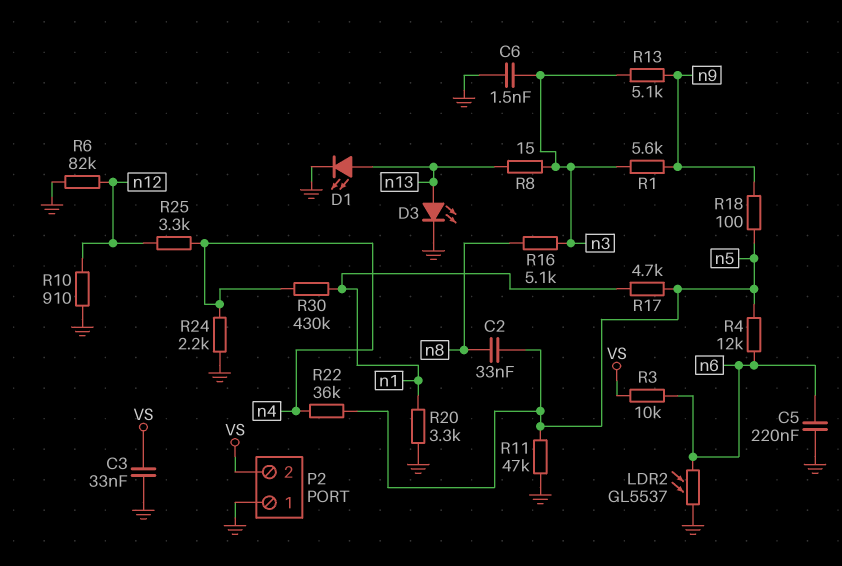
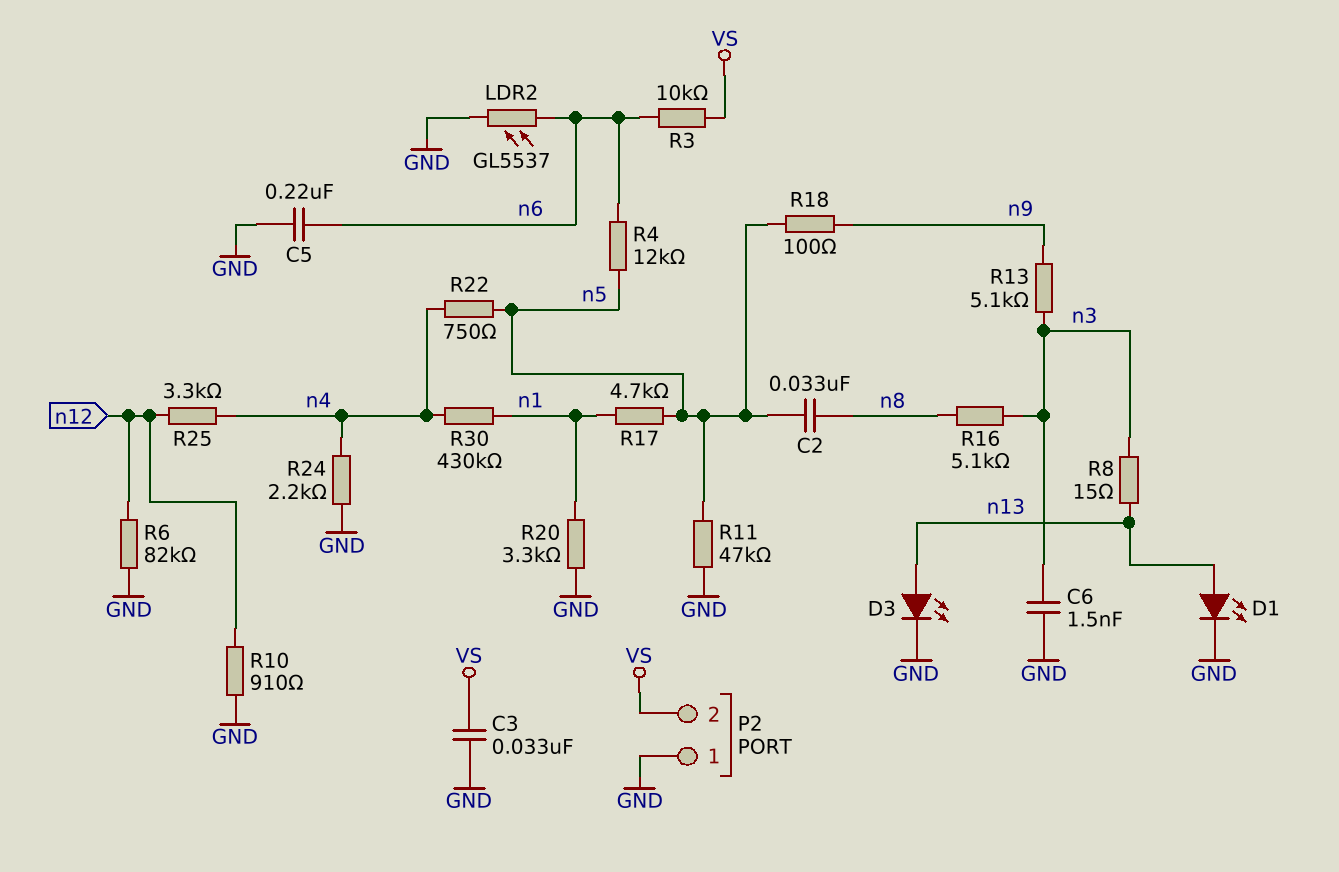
R1: 5.6k (n3, n9) -> none
R22: 36k (n4, n5) -> 750 (n4, n5)

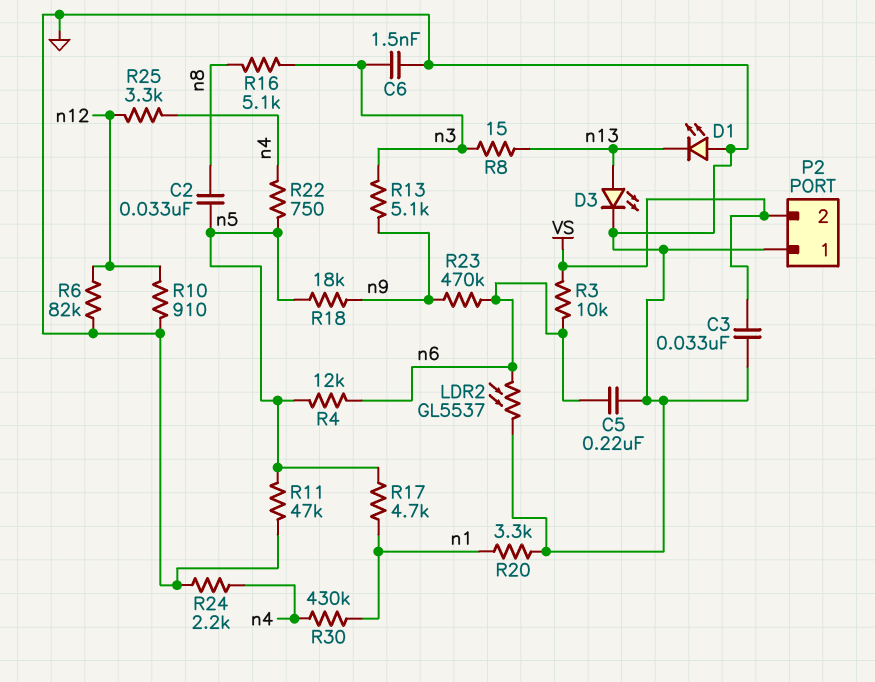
D1: LED (A n13, K GND) -> LED (A GND, K n13)
R18: 100 (n5, n9) -> 18k (n5, n9)
R23: none -> 470k (n6, n9)

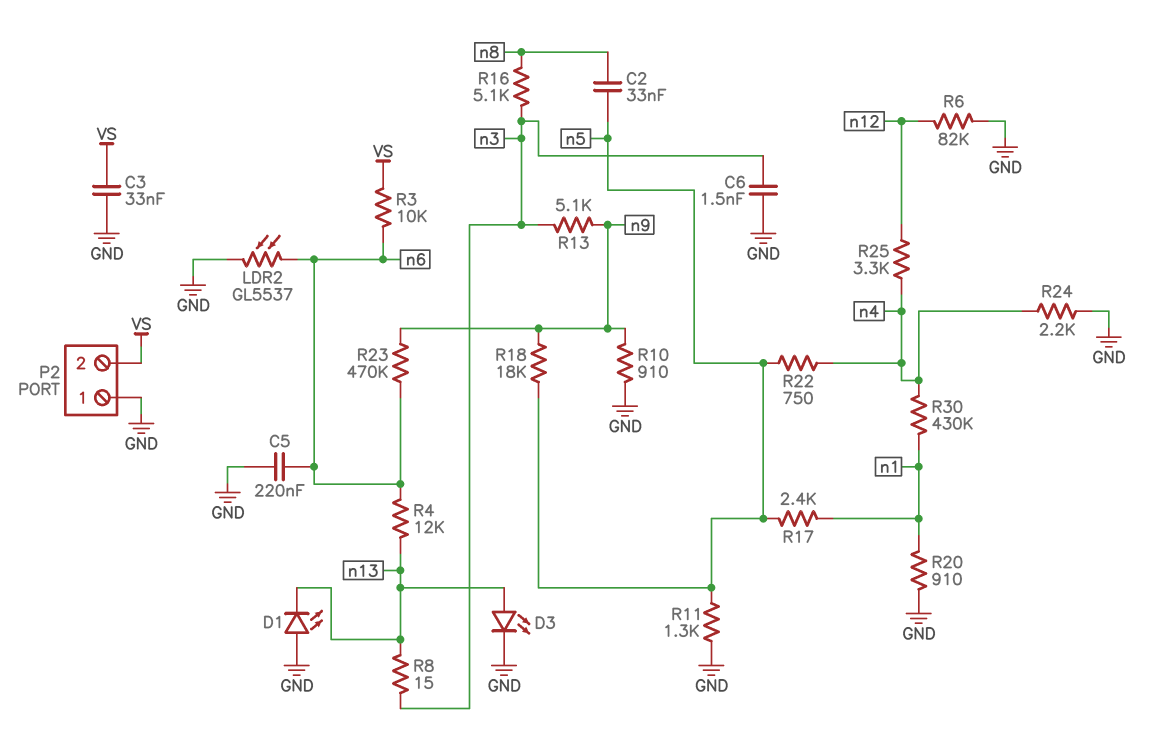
R4: 12k (n5, n6) -> 12k (n6, n13)
R10: 910 (GND, n12) -> 910 (GND, n9)
R11: 47k (GND, n5) -> 1.3k (GND, n5)
R17: 4.7k (n1, n5) -> 2.4k (n1, n5)
R20: 3.3k (GND, n1) -> 910 (GND, n1)

